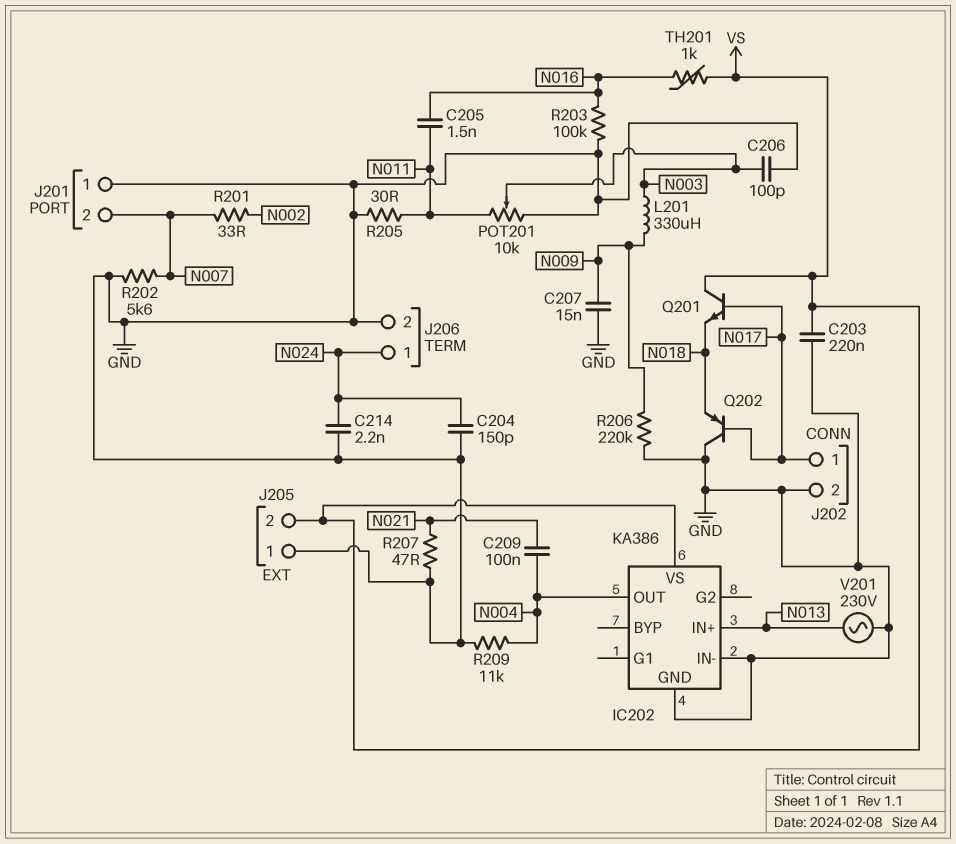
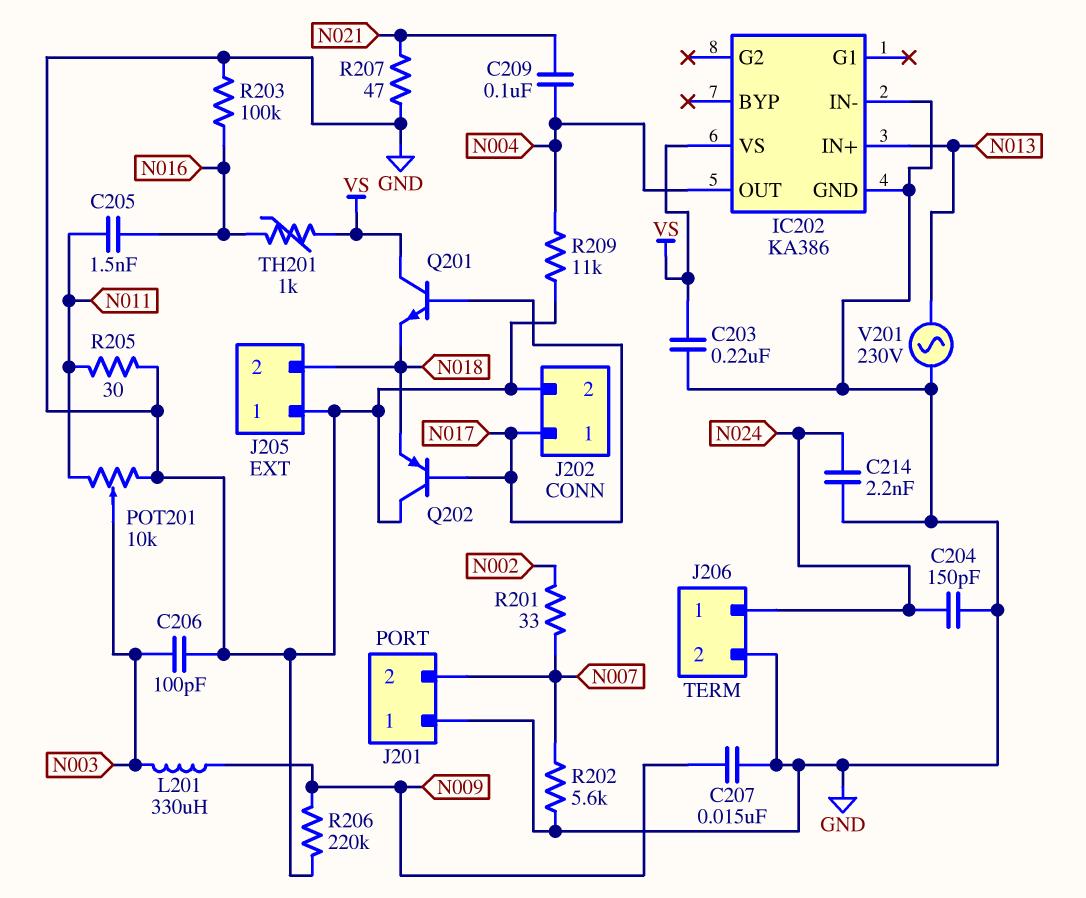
J205 pin 2: VS -> N018

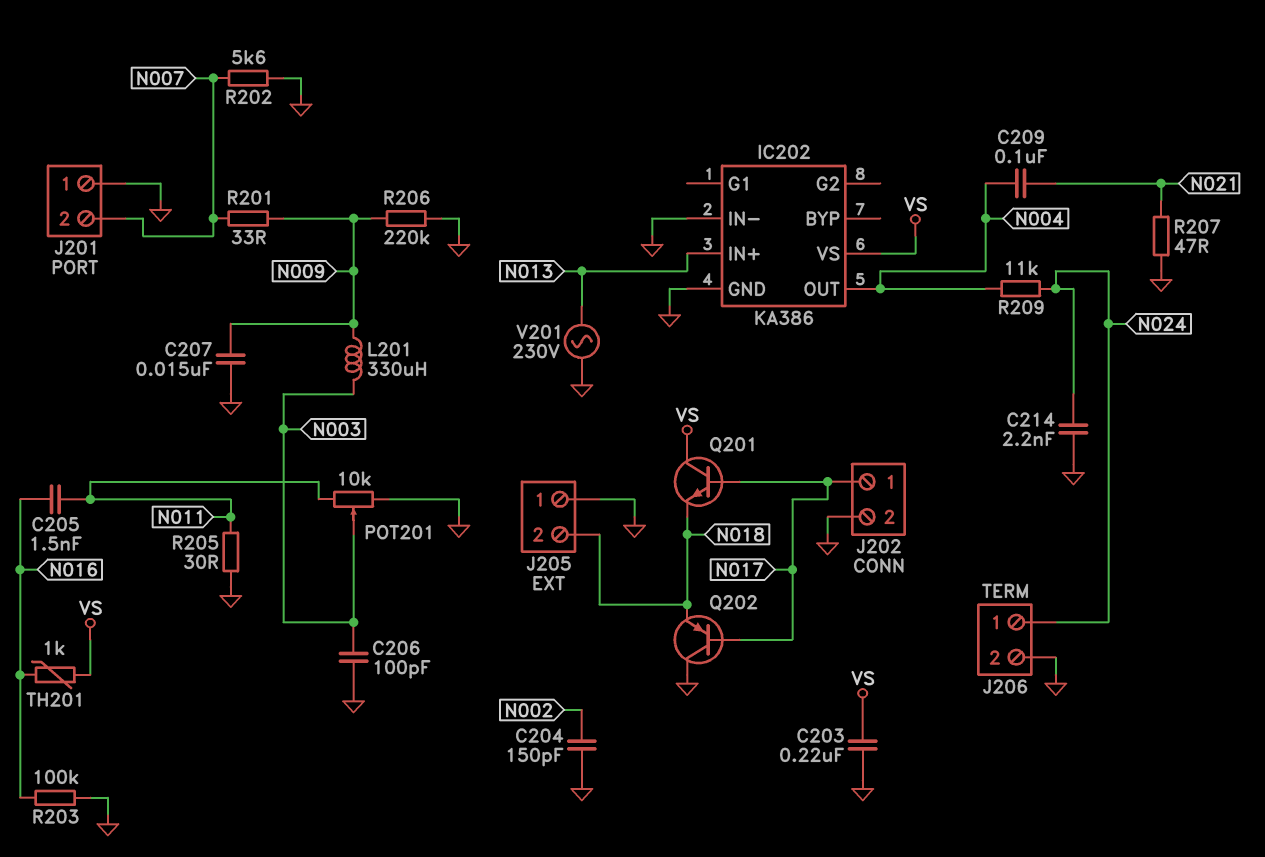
C204: 150pF (GND, N024) -> 150pF (GND, N002)
R201: 33 (N002, N007) -> 33 (N007, N009)
R209: 11k (GND, N004) -> 11k (N004, N024)

